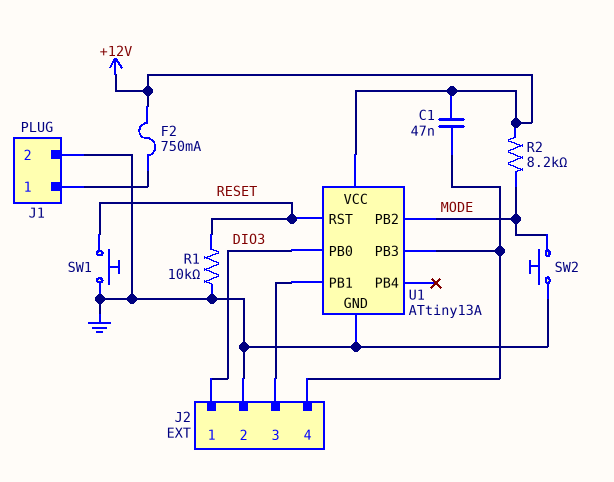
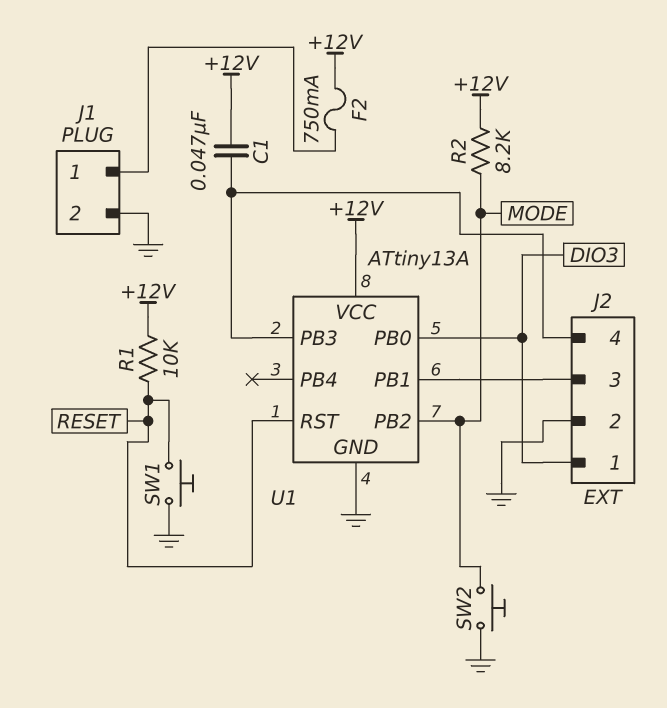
R1: 10k (GND, RESET) -> 10k (+12V, RESET)

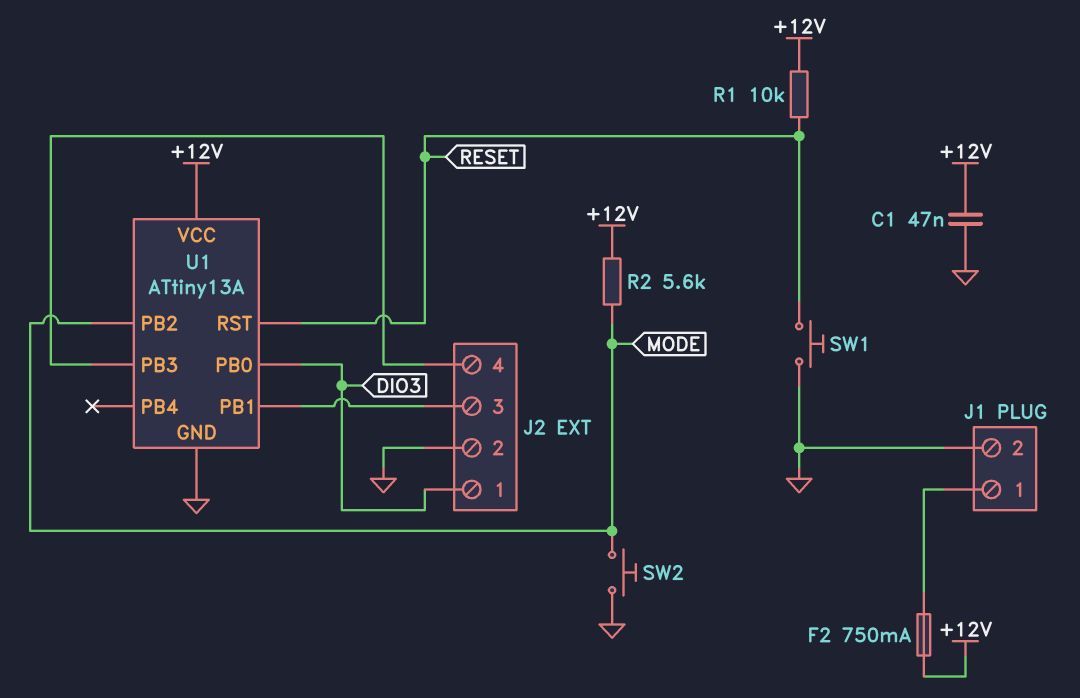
C1: 47nF (+12V, J2/4) -> 47nF (+12V, GND)
R2: 8.2k (+12V, MODE) -> 5.6k (+12V, MODE)

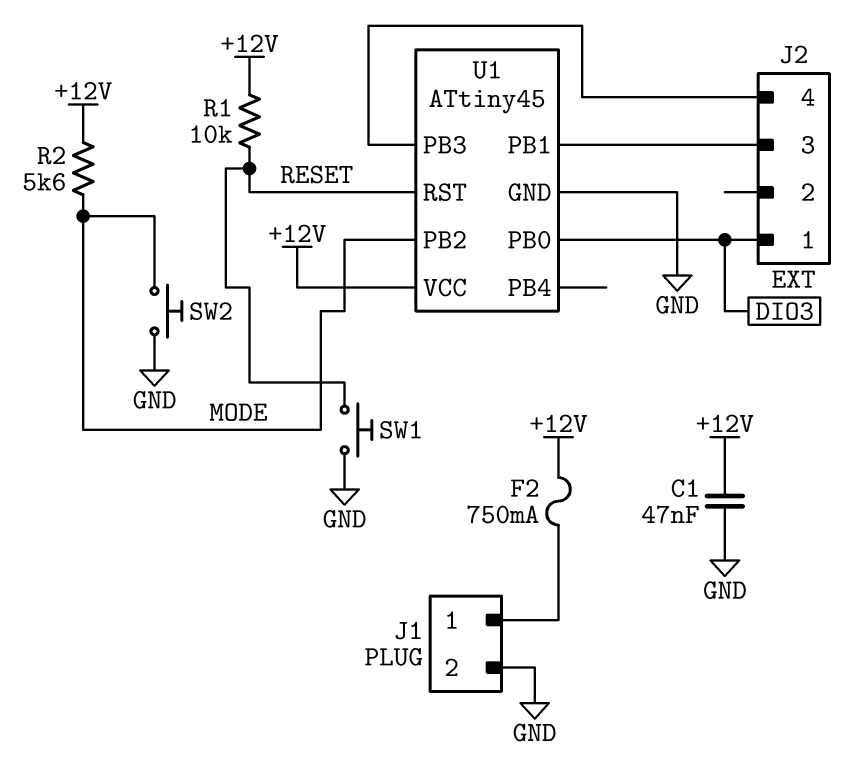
J2 pin 2: GND -> none
U1: ATtiny13A -> ATtiny45

